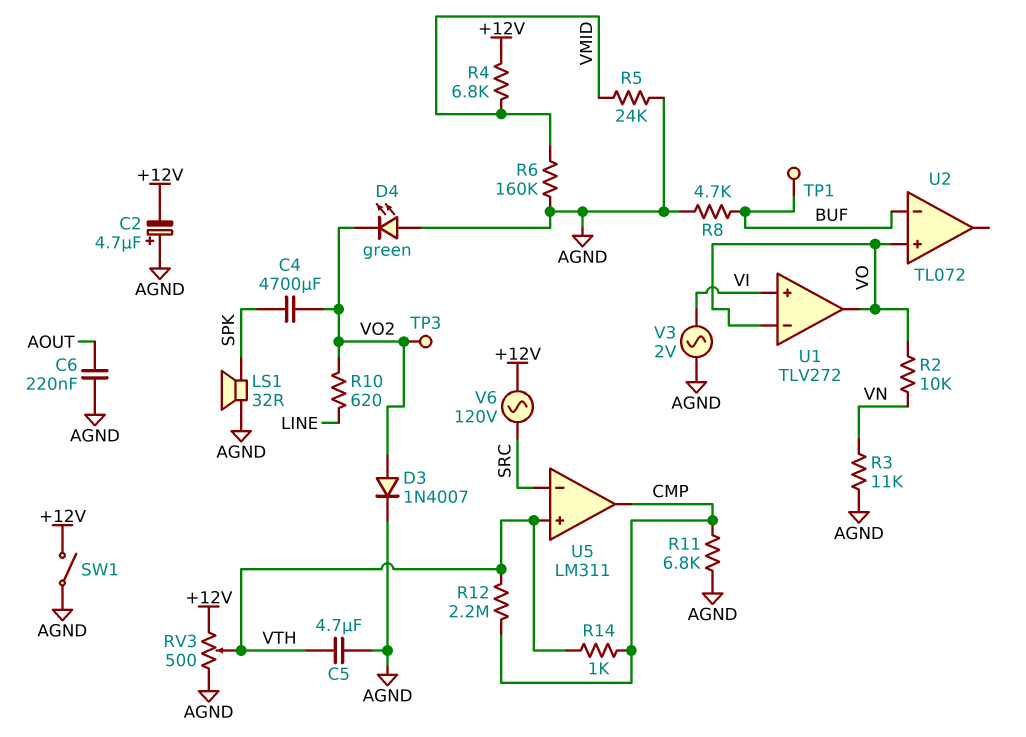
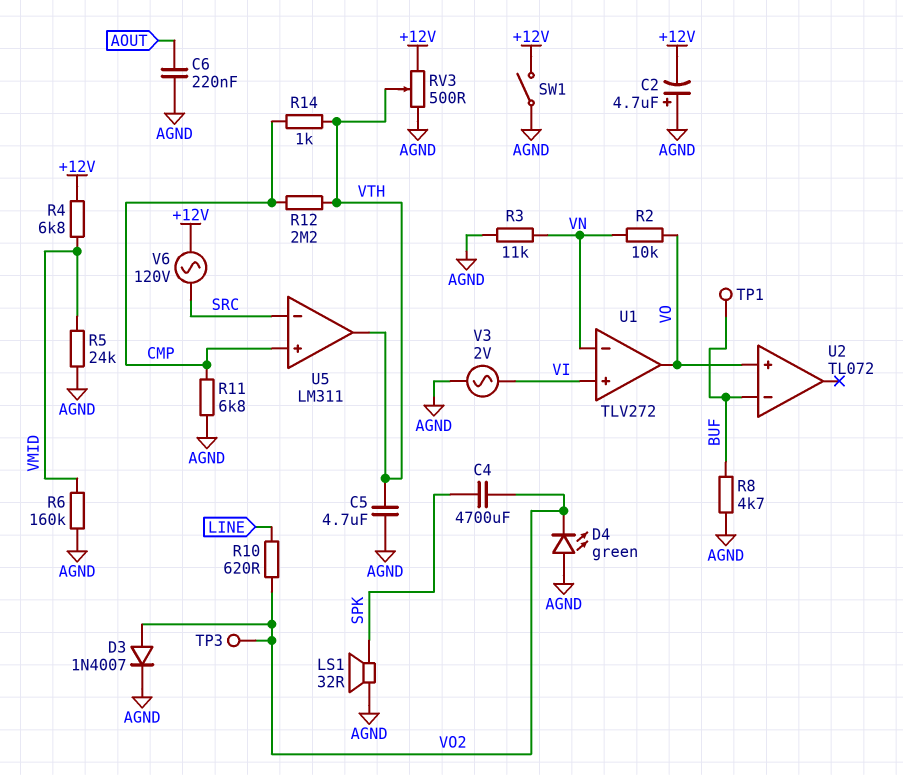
U1 pin in-: VO -> VN
U5 pin in+: VTH -> CMP
U5 pin out: CMP -> VTH

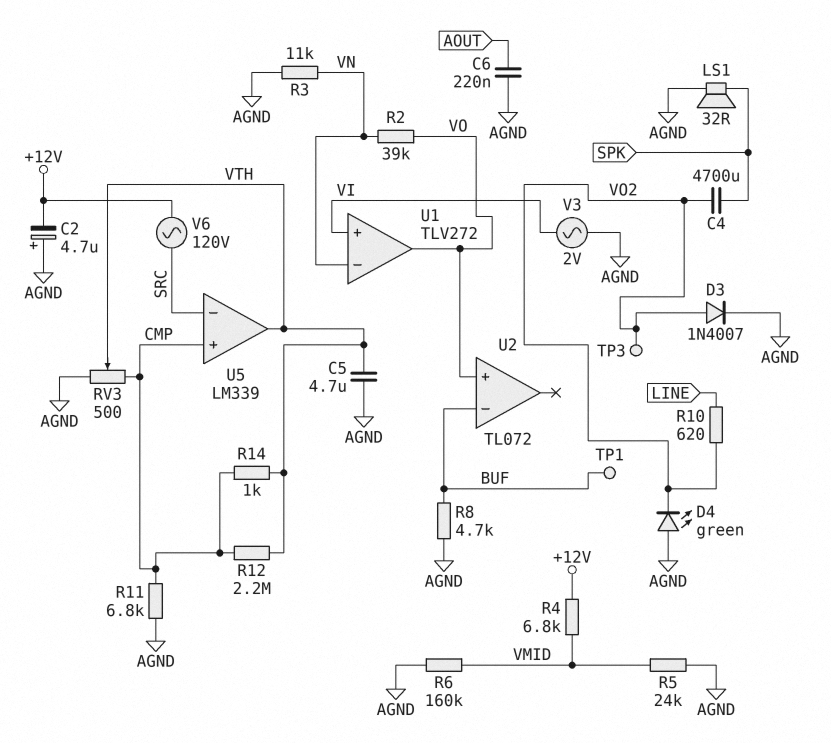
R2: 10k (VN, VO) -> 39k (VN, VO)
RV3: 500 (+12V, AGND, wiper VTH) -> 500 (AGND, CMP, wiper VTH)
SW1: switch (+12V, AGND) -> none
U5: LM311 -> LM339

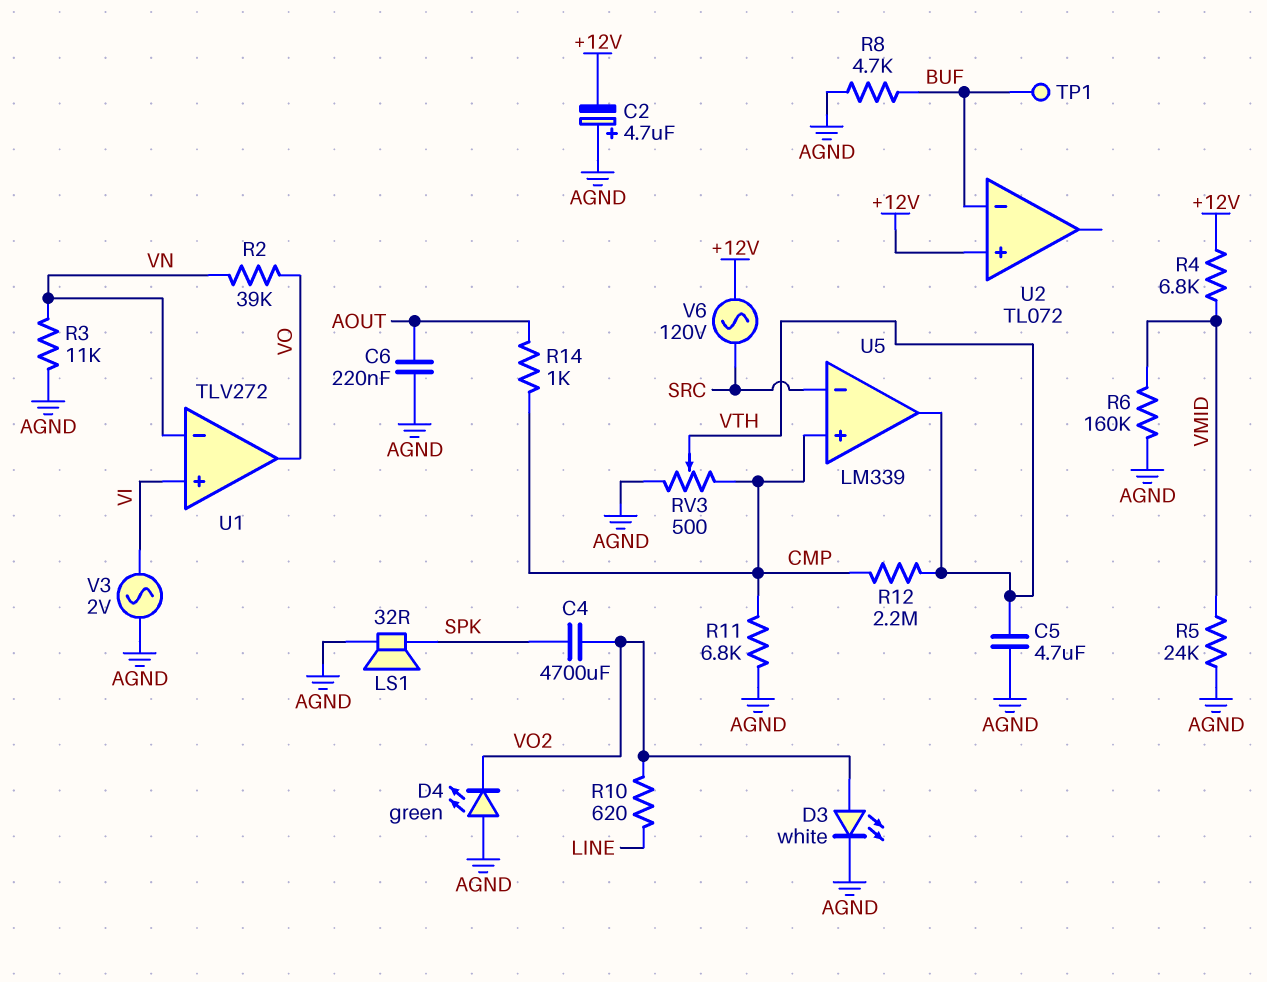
D3: diode 1N4007 (A VO2, K AGND) -> LED white (A VO2, K AGND)
R14: 1k (CMP, VTH) -> 1k (AOUT, CMP)
TP3: test point (VO2) -> none
U2 pin in+: VO -> +12V

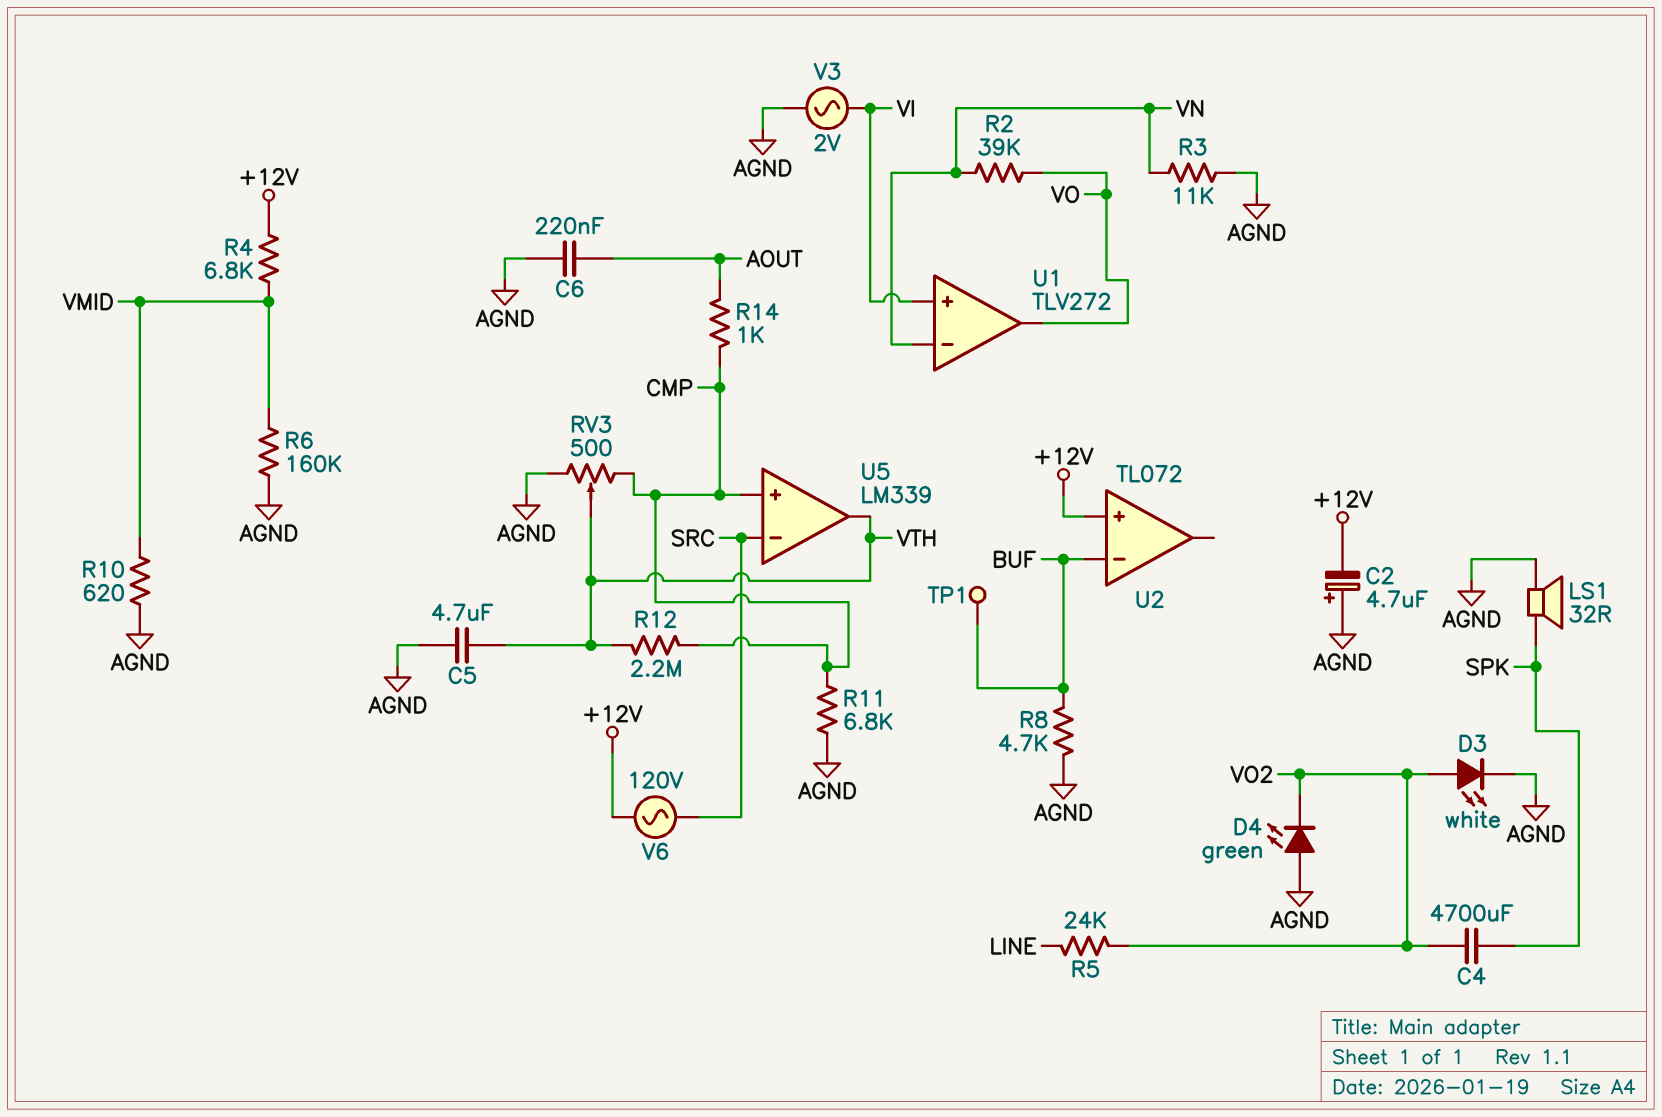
R5: 24k (AGND, VMID) -> 24k (LINE, VO2)
R10: 620 (LINE, VO2) -> 620 (AGND, VMID)

